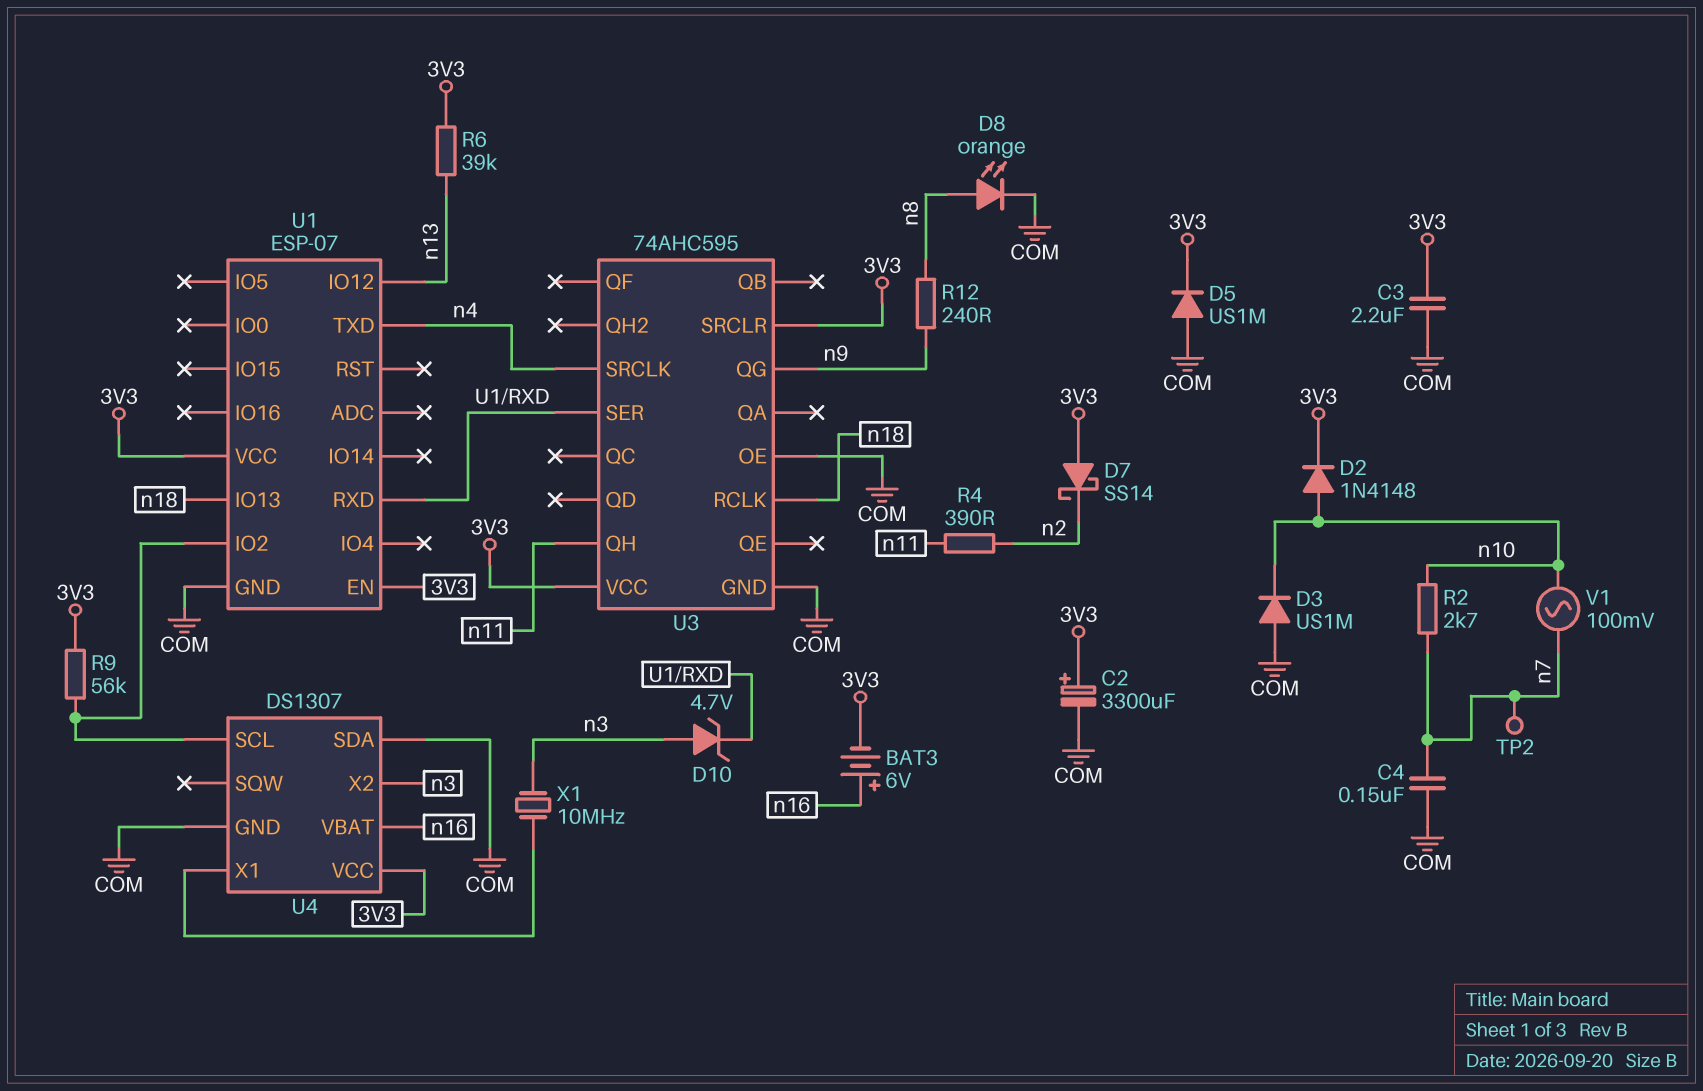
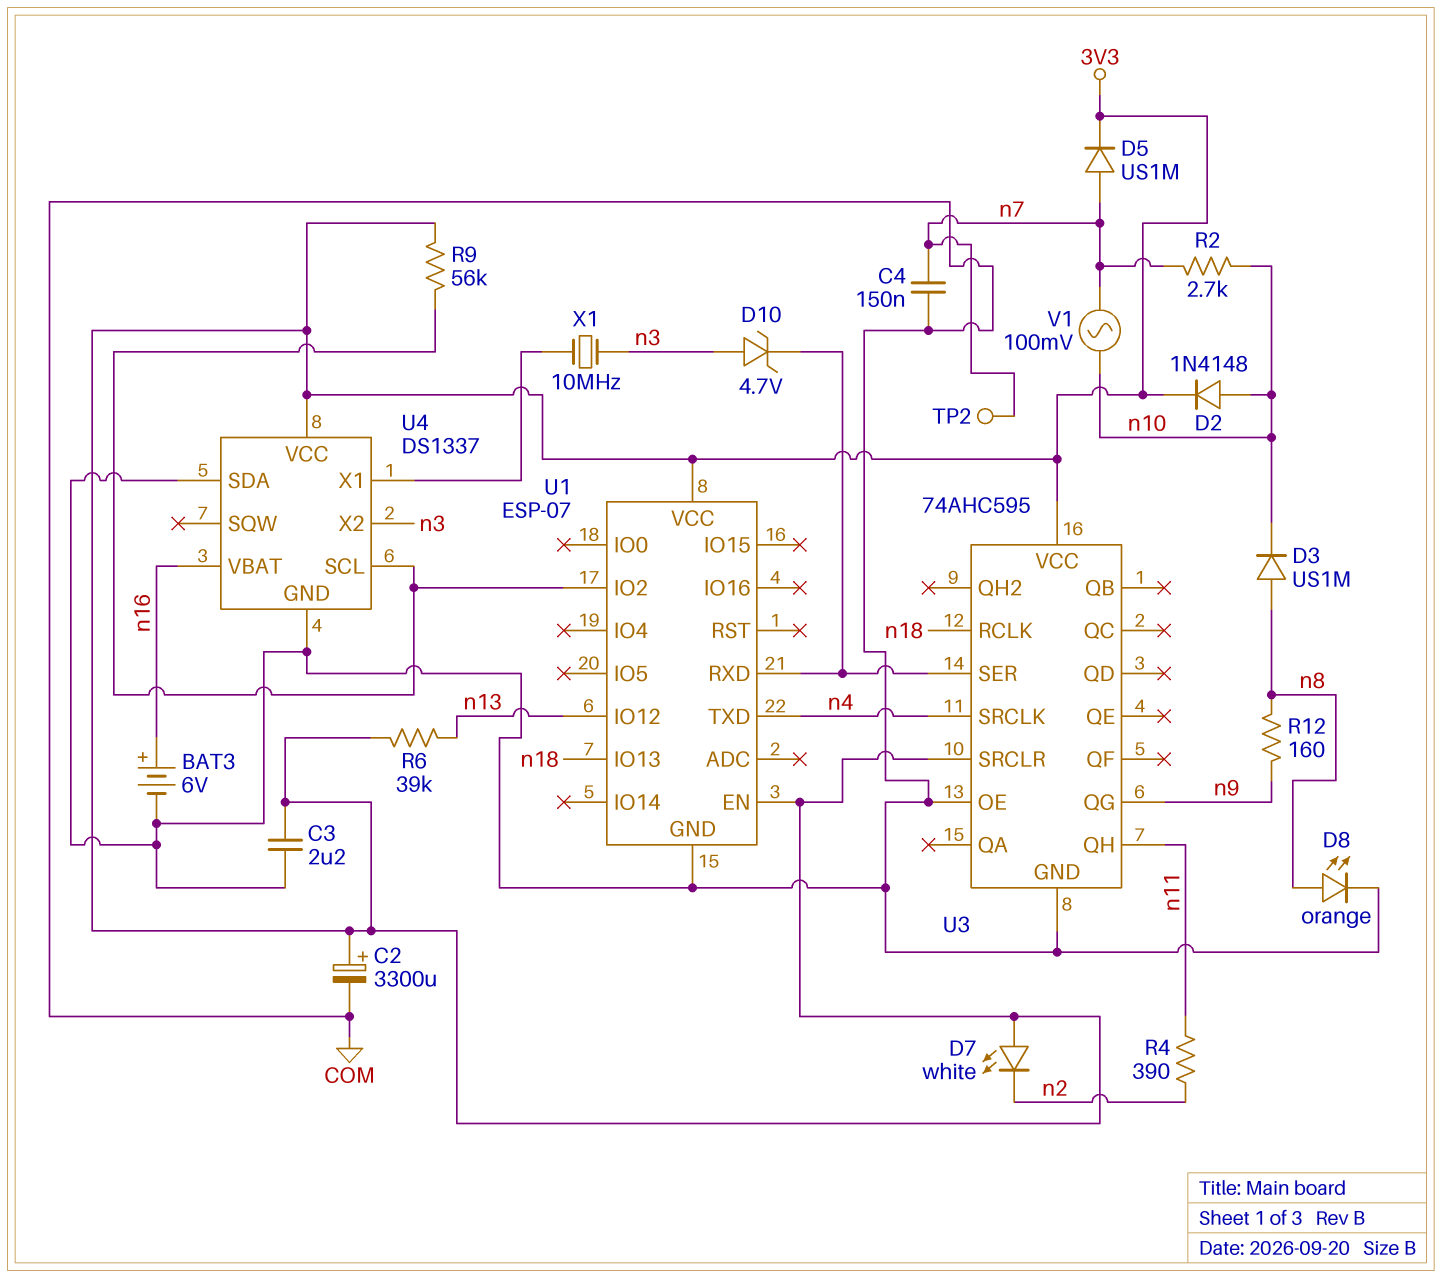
BAT3: 6V (plus n16, minus 3V3) -> 6V (plus n16, minus COM)
D3: diode US1M (A COM, K n10) -> diode US1M (A n8, K n10)
D5: diode US1M (A COM, K 3V3) -> diode US1M (A n7, K 3V3)
D7: schottky SS14 (A 3V3, K n2) -> LED white (A 3V3, K n2)
R12: 240 (n8, n9) -> 160 (n8, n9)
U4: DS1307 -> DS1337

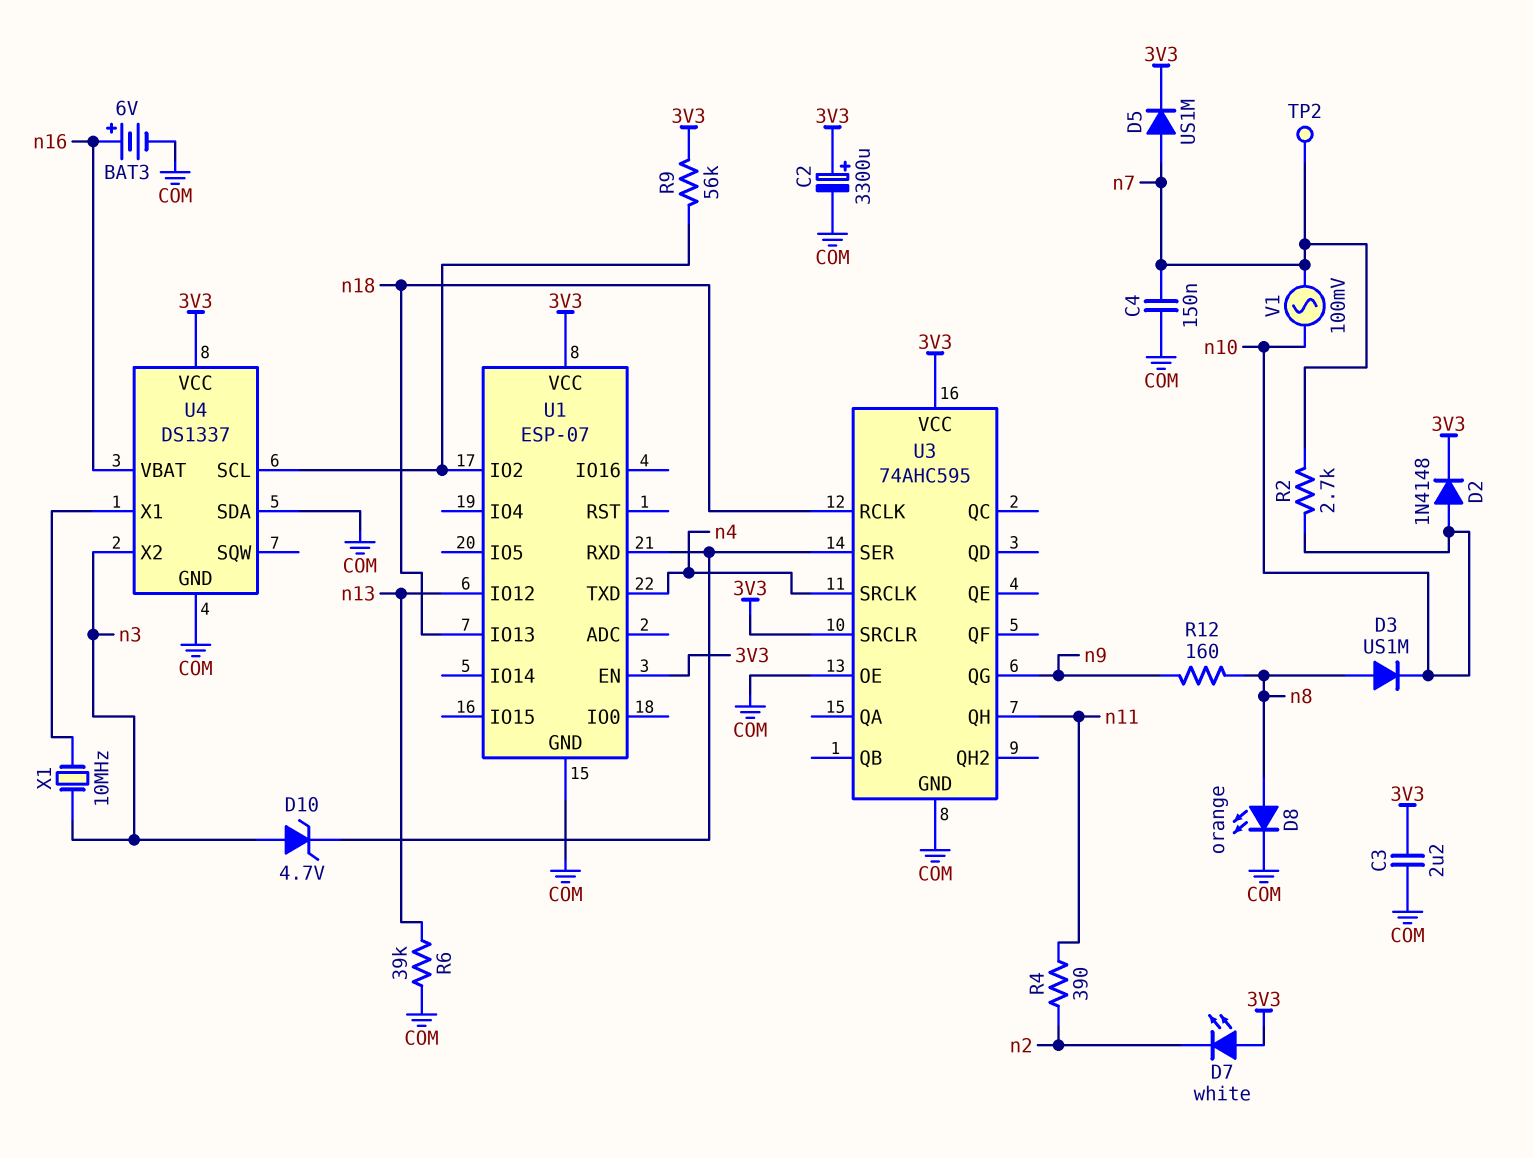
R6: 39k (3V3, n13) -> 39k (COM, n13)

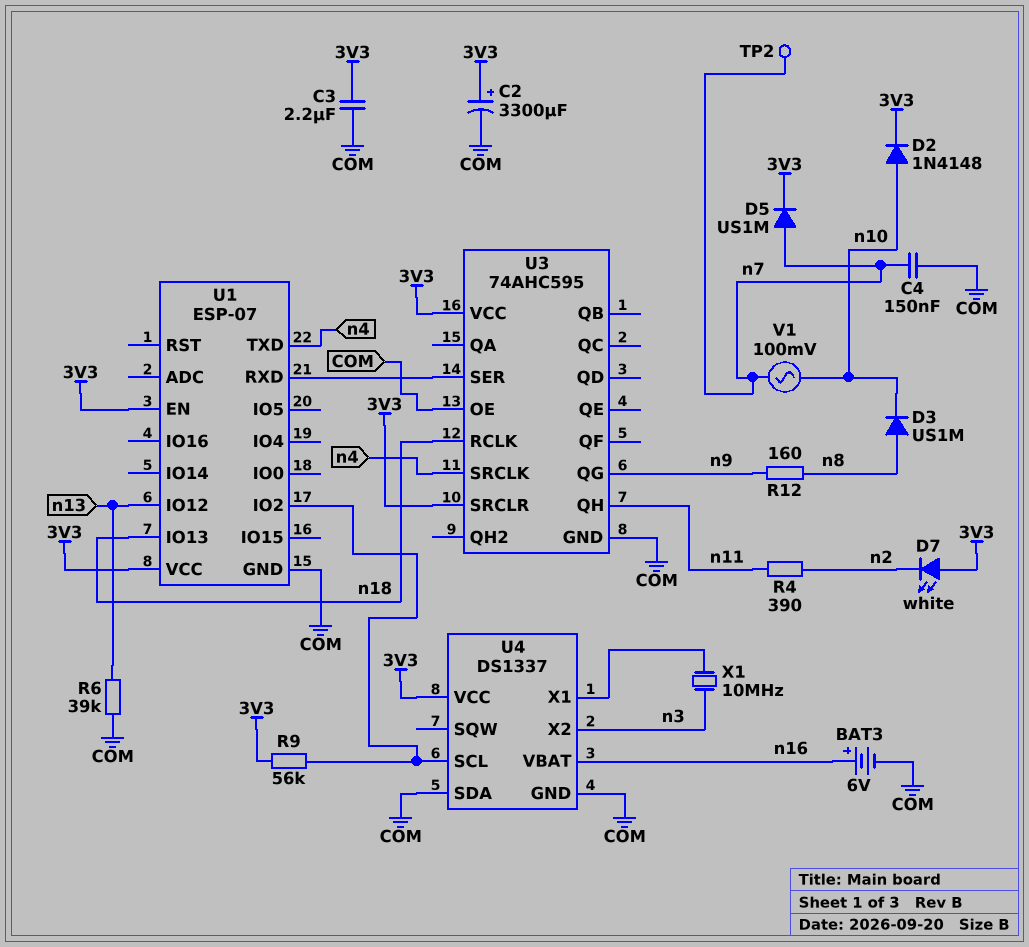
D8: LED orange (A n8, K COM) -> none
D10: zener 4.7V (A n3, K U1/RXD) -> none
R2: 2.7k (n7, n10) -> none

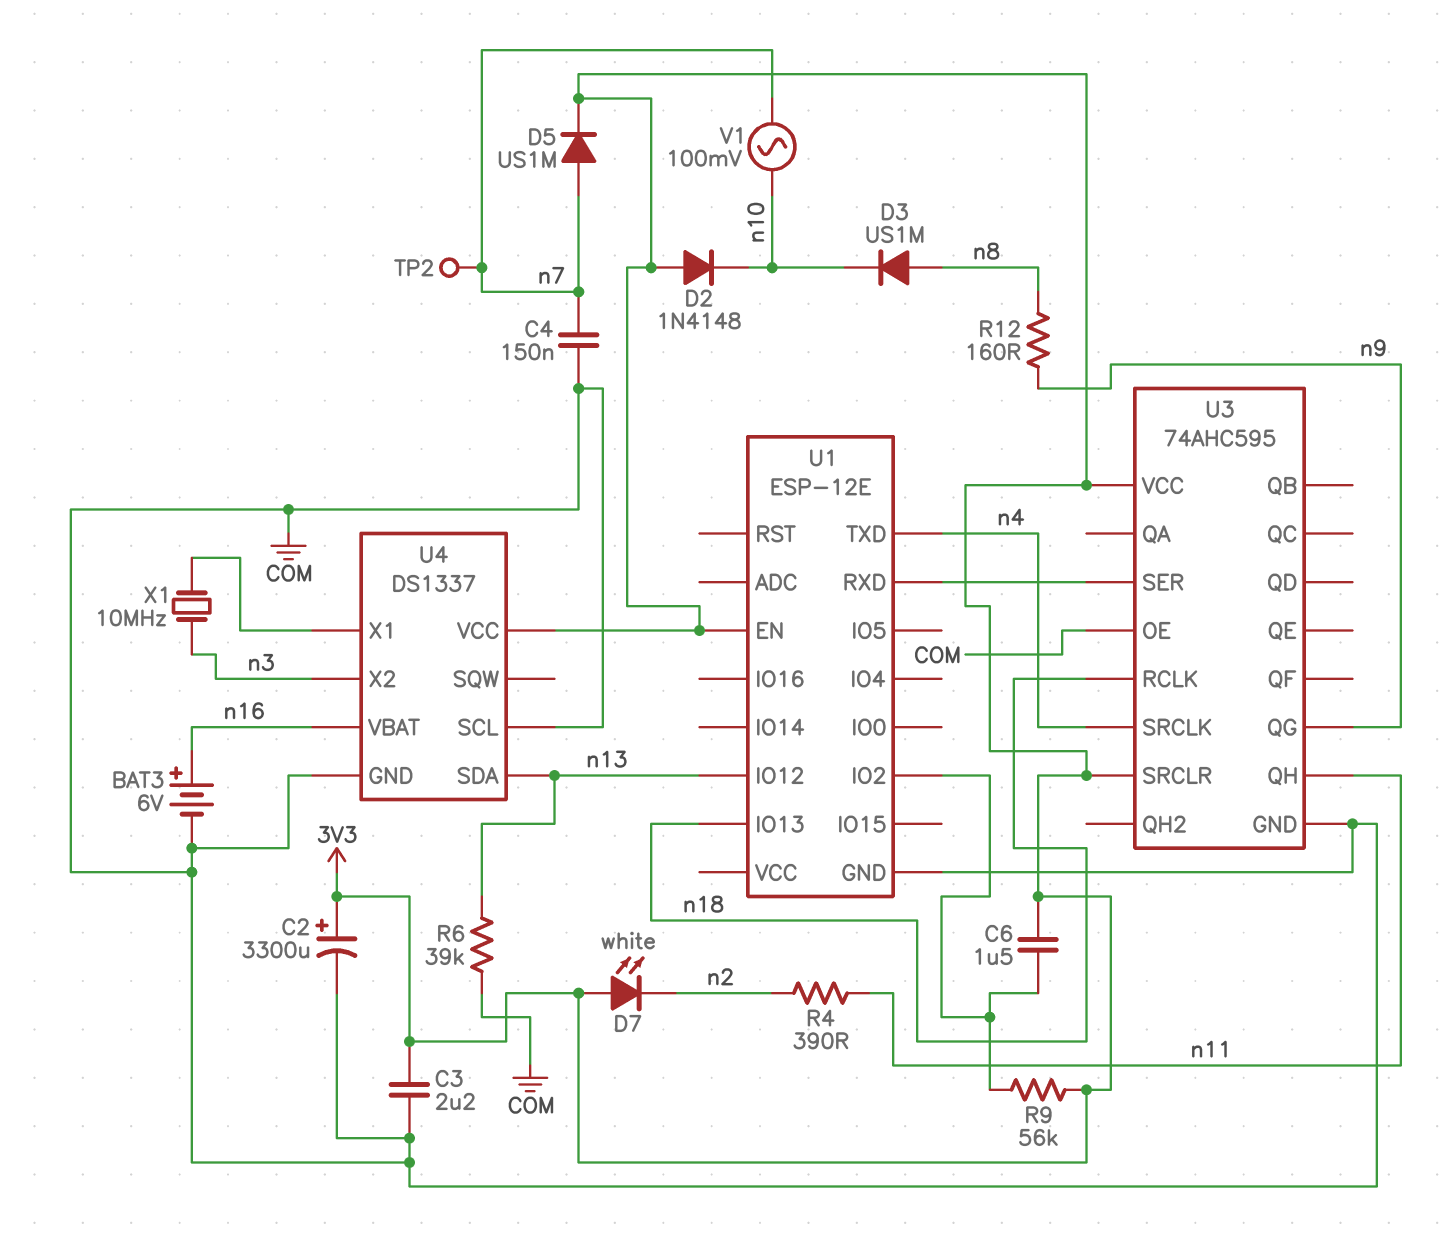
C6: none -> 1.5uF (3V3, U1/IO2)
D2: diode 1N4148 (A n10, K 3V3) -> diode 1N4148 (A 3V3, K n10)
U1: ESP-07 -> ESP-12E
U1 pin VCC: 3V3 -> none
U4 pin SCL: U1/IO2 -> COM
U4 pin SDA: COM -> n13

